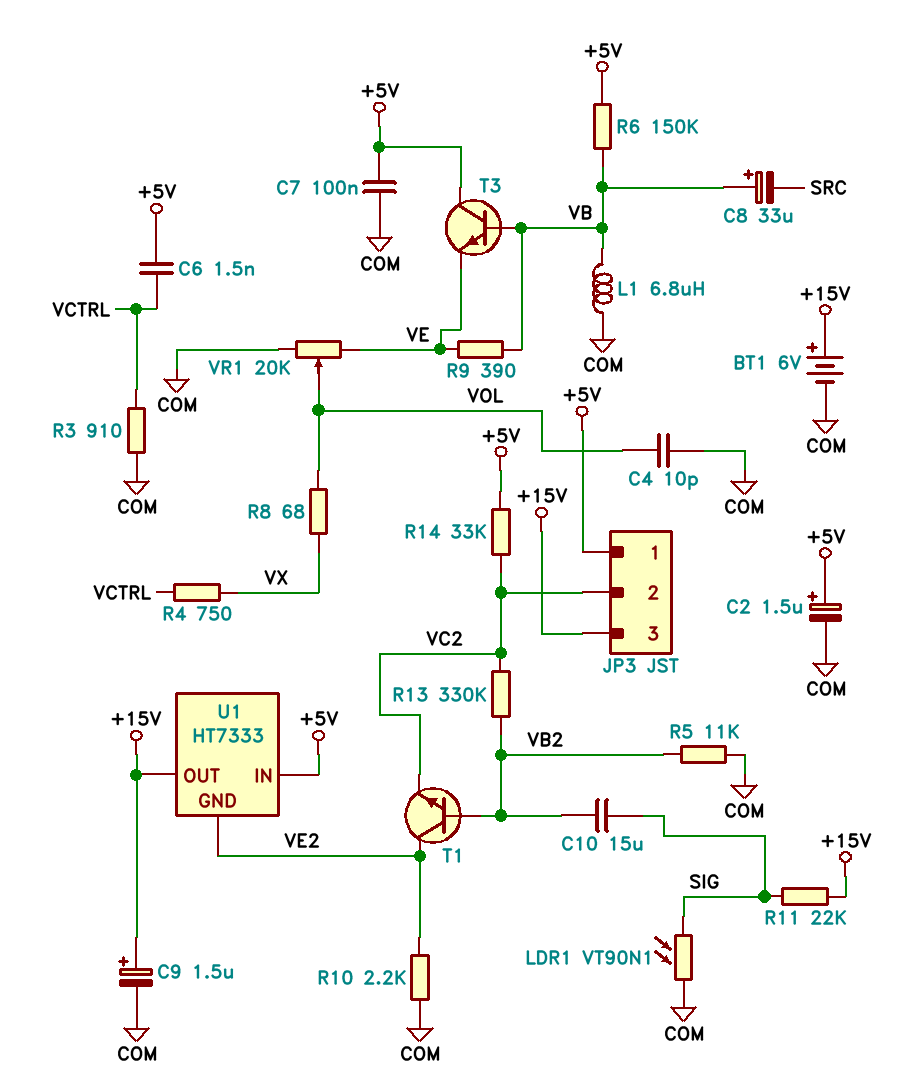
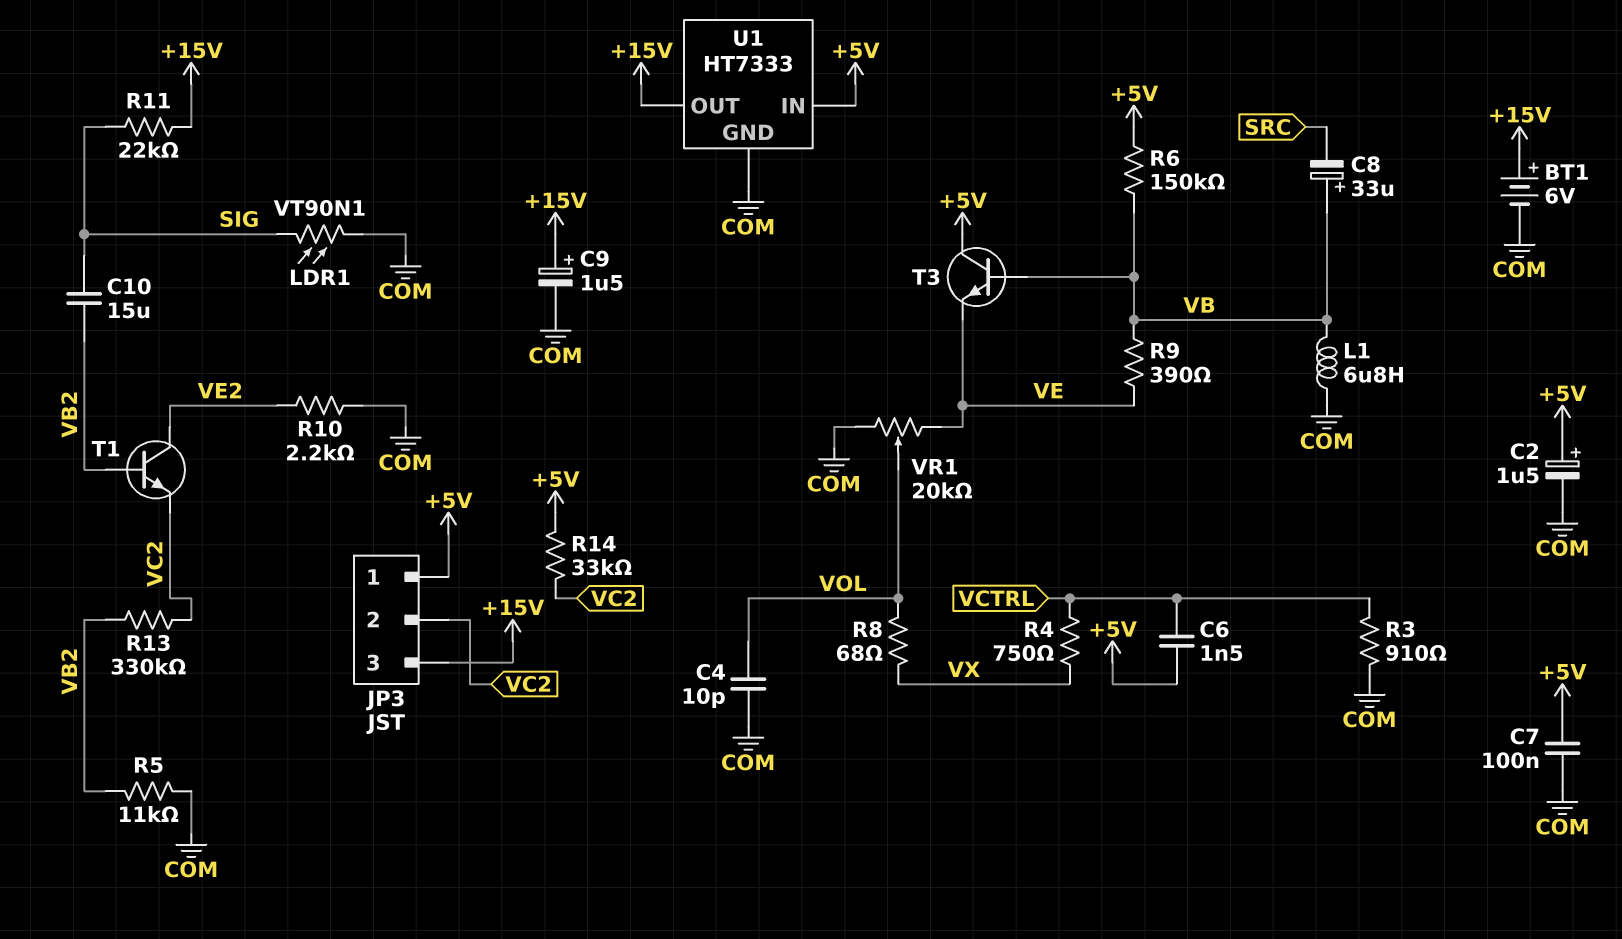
U1 pin GND: VE2 -> COM

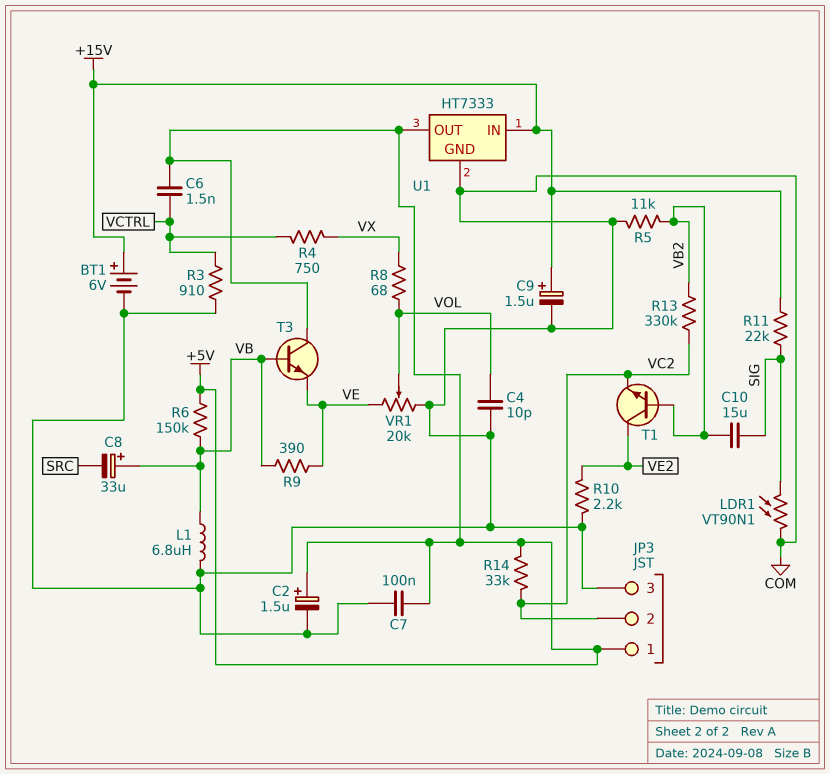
JP3 pin 3: +15V -> COM
U1 pin IN: +5V -> +15V
U1 pin OUT: +15V -> +5V

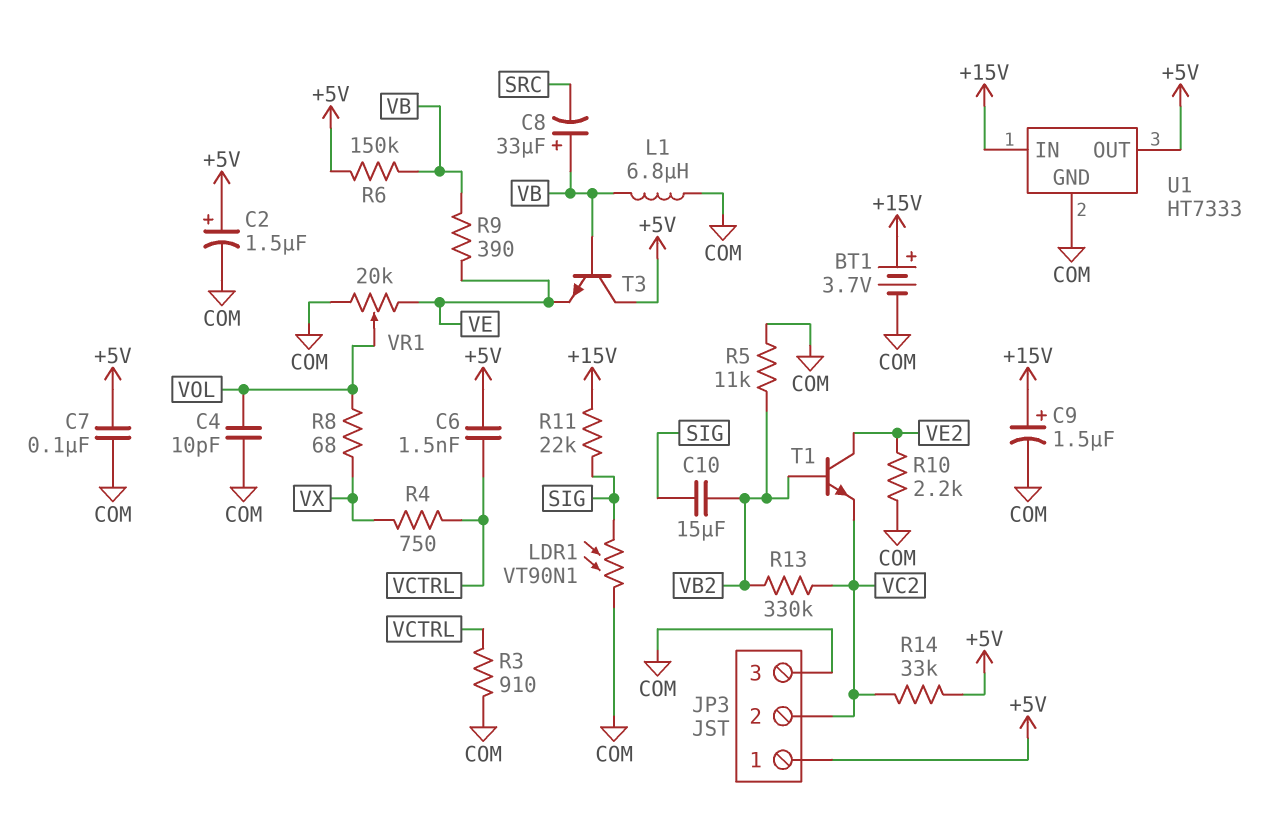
BT1: 6V (plus +15V, minus COM) -> 3.7V (plus +15V, minus COM)

